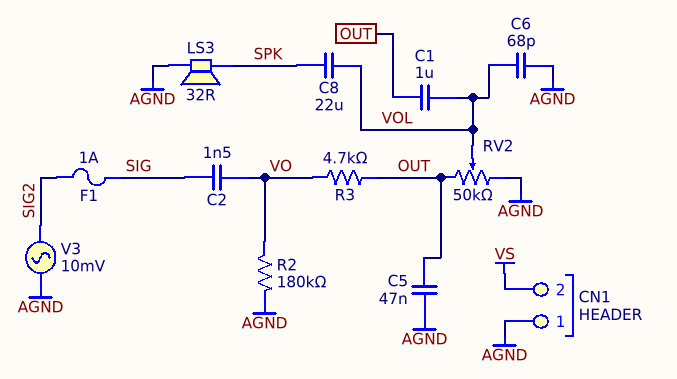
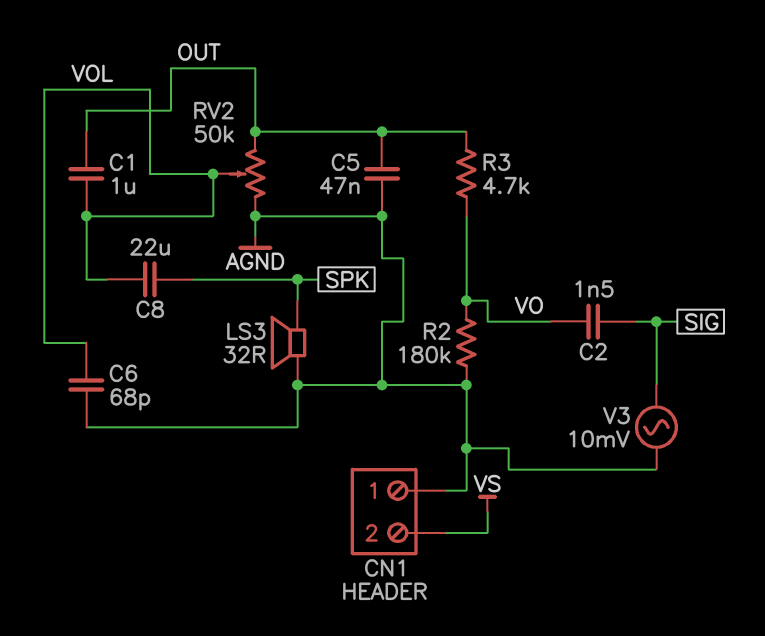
F1: 1A (SIG, SIG2) -> none
V3: AC 10mV (AGND, SIG2) -> AC 10mV (AGND, SIG)

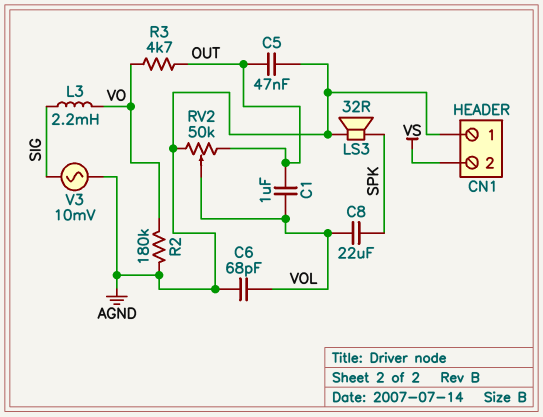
C2: 1.5nF (SIG, VO) -> none
L3: none -> 2.2mH (SIG, VO)

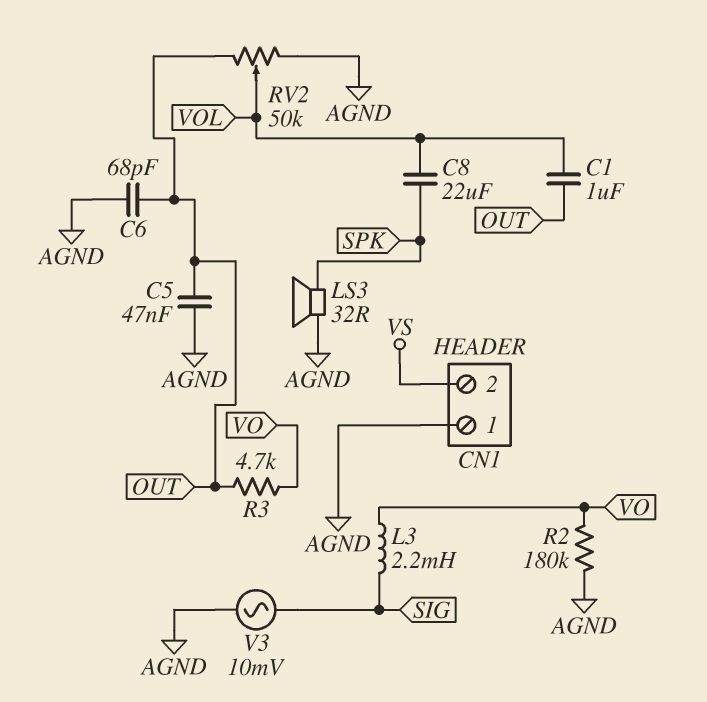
C6: 68pF (AGND, VOL) -> 68pF (AGND, OUT)

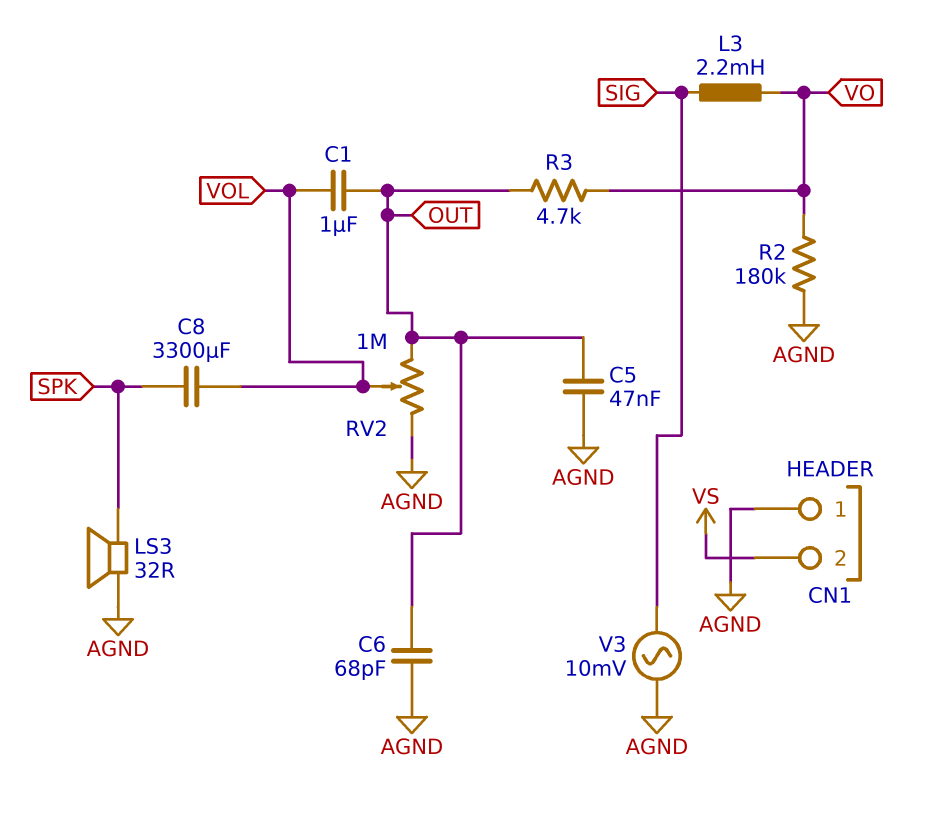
C8: 22uF (SPK, VOL) -> 3300uF (SPK, VOL)
RV2: 50k (AGND, OUT, wiper VOL) -> 1M (AGND, OUT, wiper VOL)

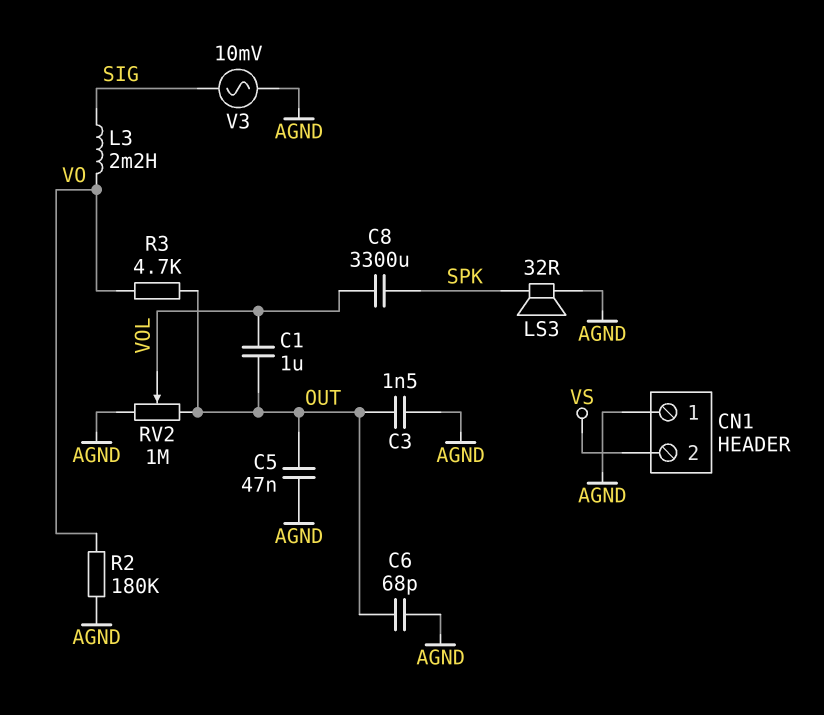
C3: none -> 1.5nF (AGND, OUT)

